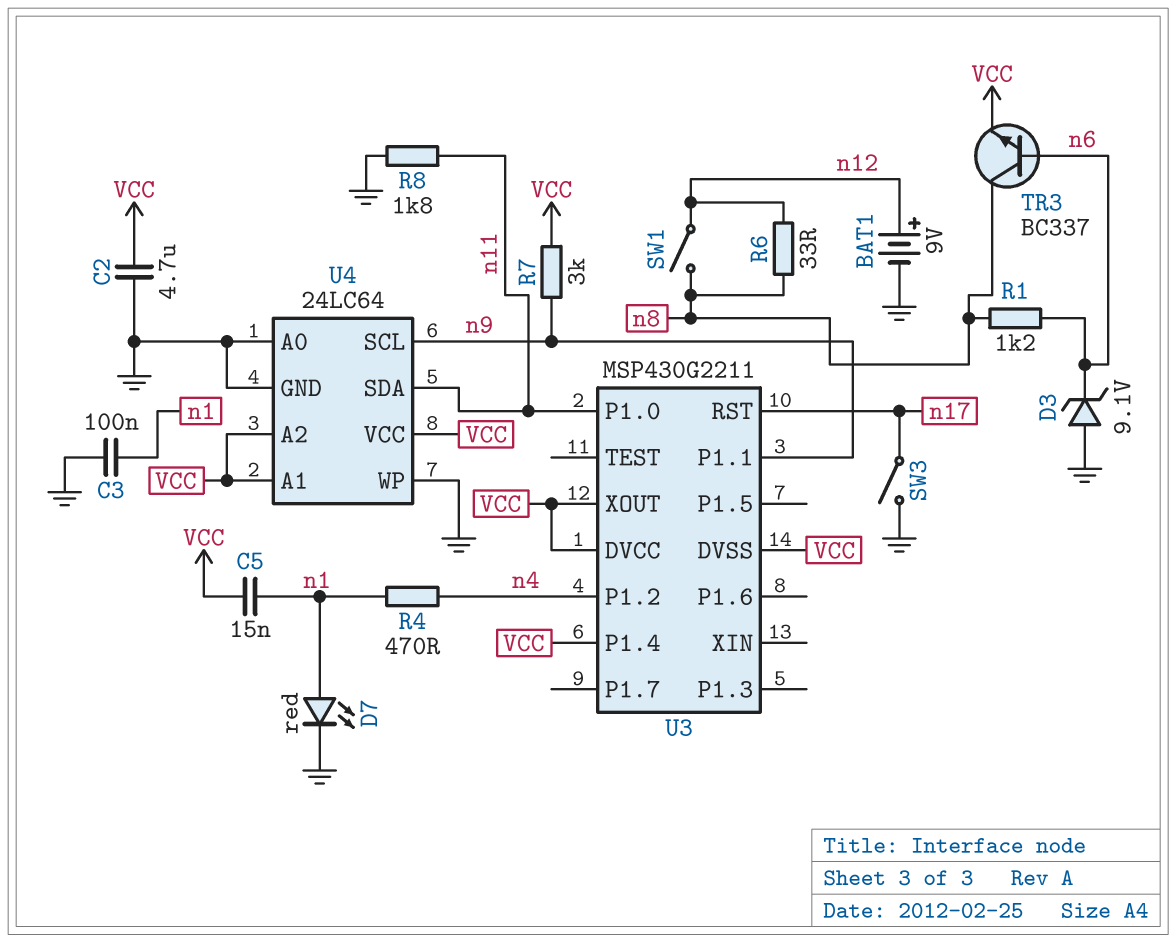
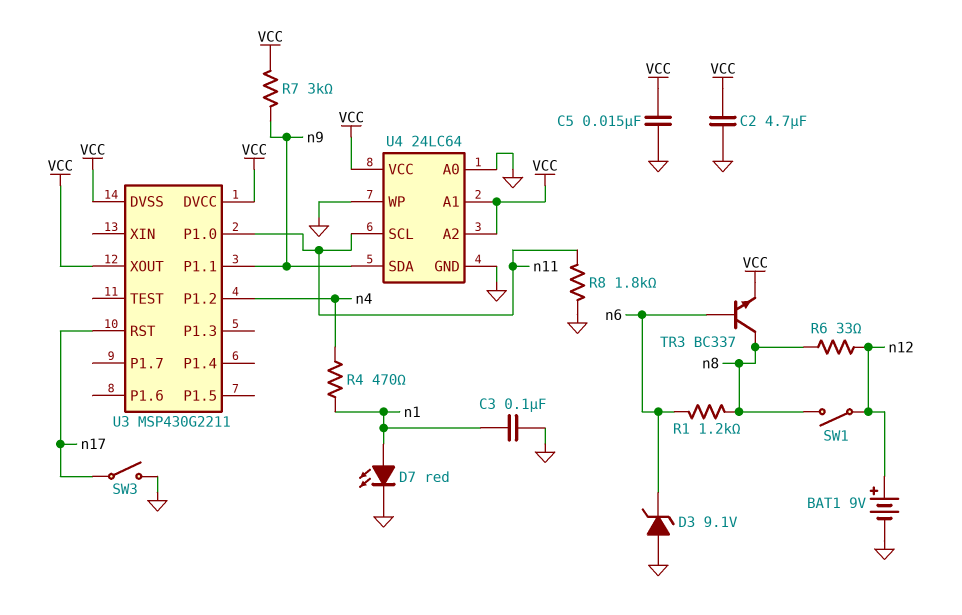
C5: 15nF (VCC, n1) -> 15nF (GND, VCC)
U3 pin P1.4: VCC -> none
U4 pin SCL: n9 -> n11
U4 pin SDA: n11 -> n9

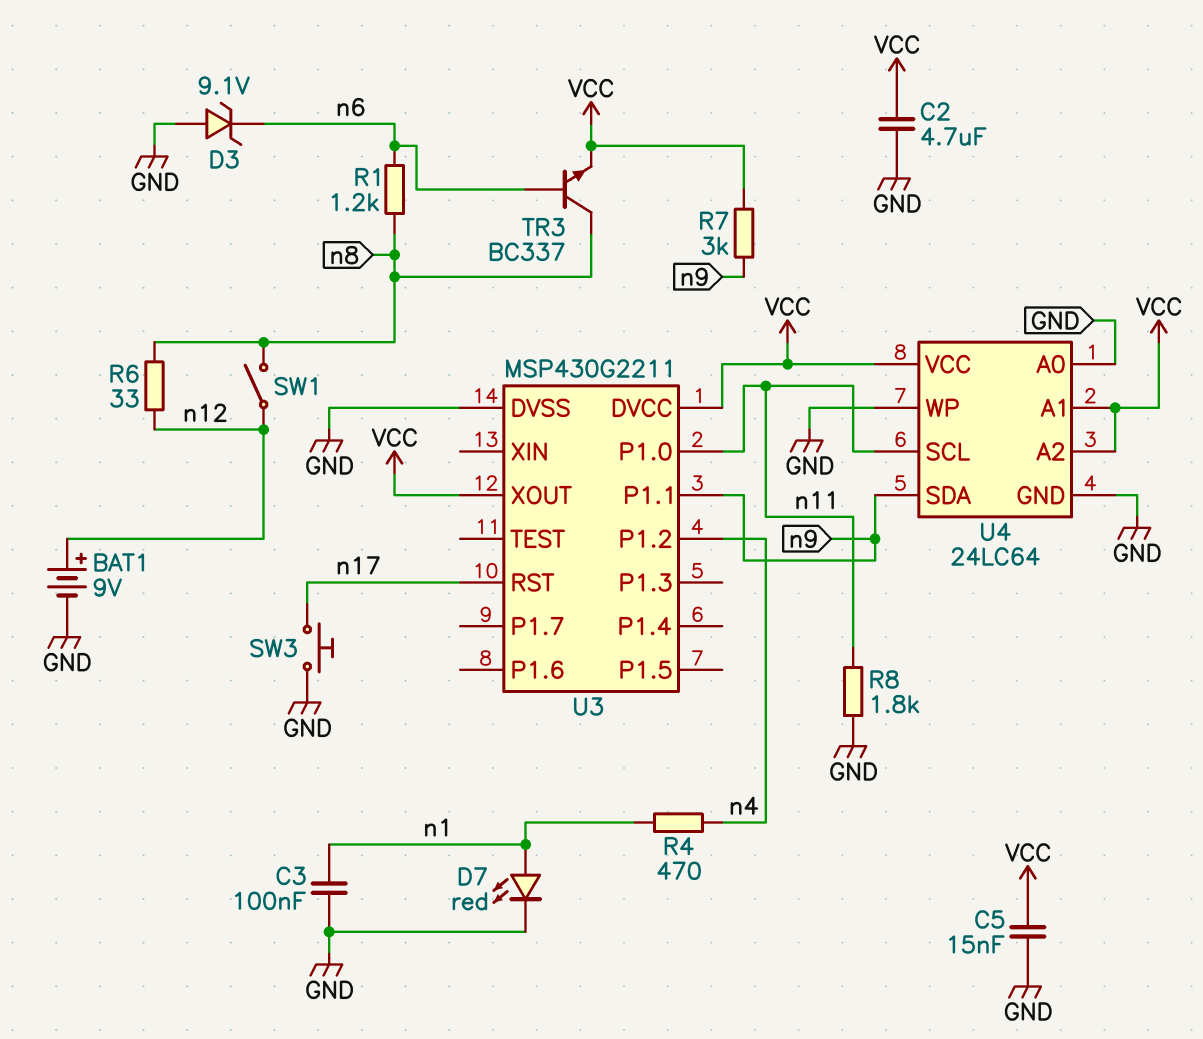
SW3: switch (GND, n17) -> button (GND, n17)
U3 pin DVSS: VCC -> GND

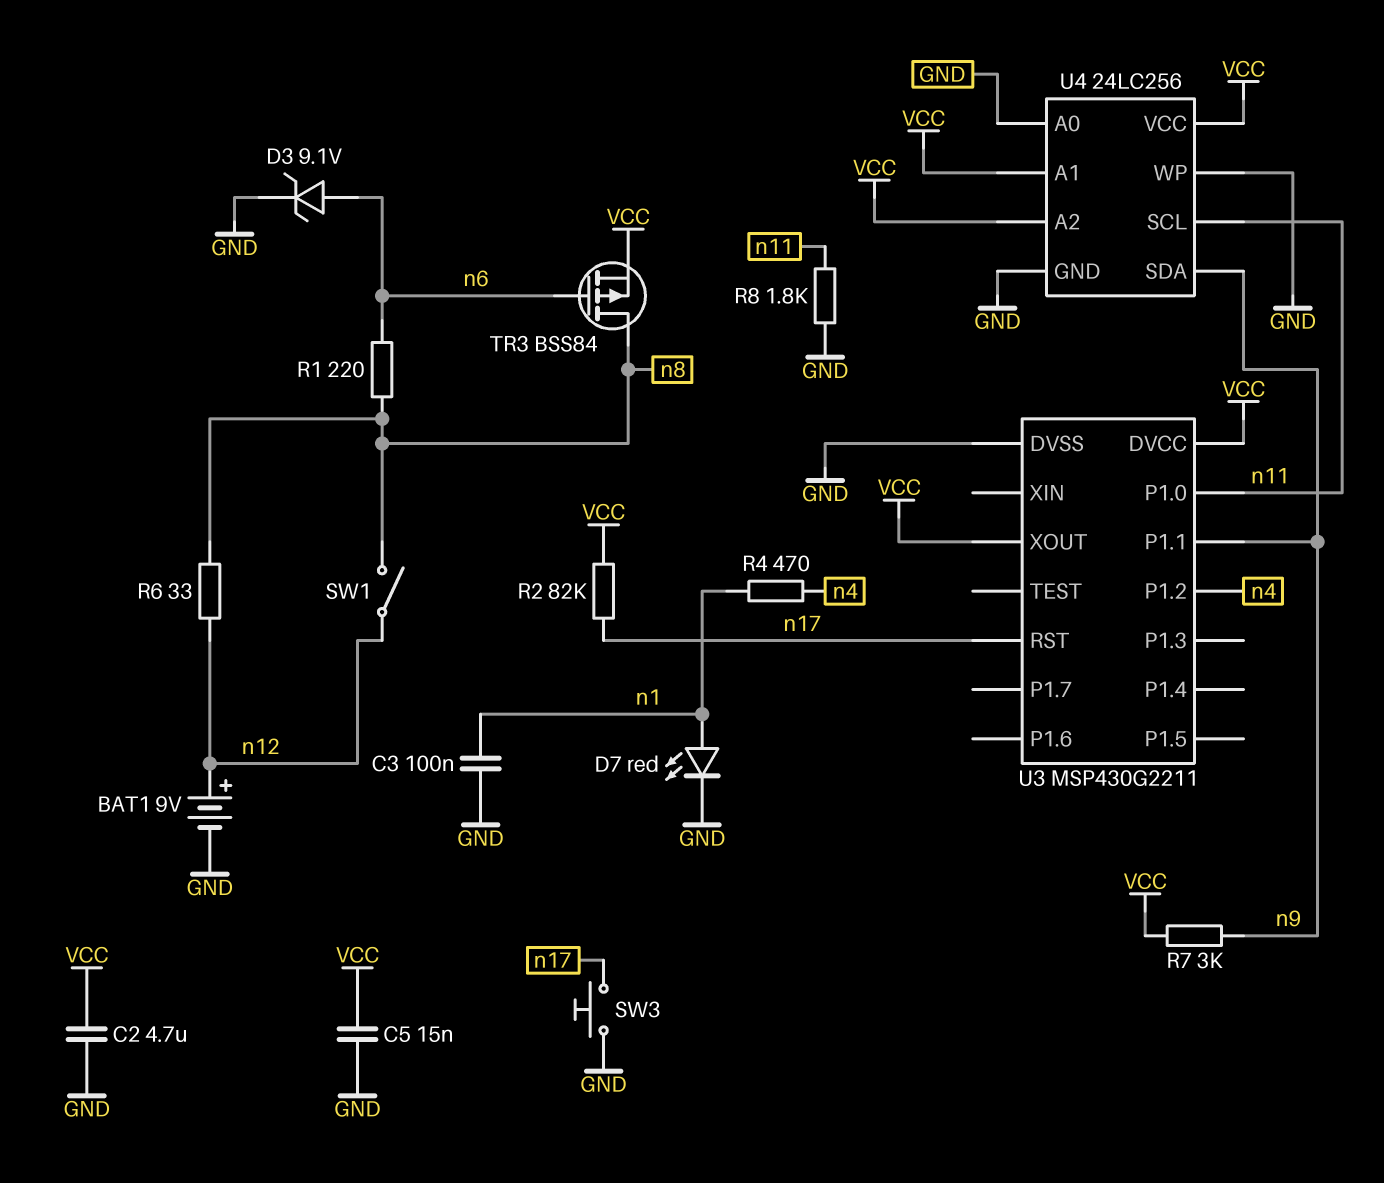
D3: zener 9.1V (A GND, K n6) -> zener 9.1V (A n6, K GND)
R1: 1.2k (n6, n8) -> 220 (n6, n8)
R2: none -> 82k (VCC, n17)
TR3: NPN BC337 (B n6, C n8, E VCC) -> PMOS BSS84 (G n6, D n8, S VCC)
U4: 24LC64 -> 24LC256

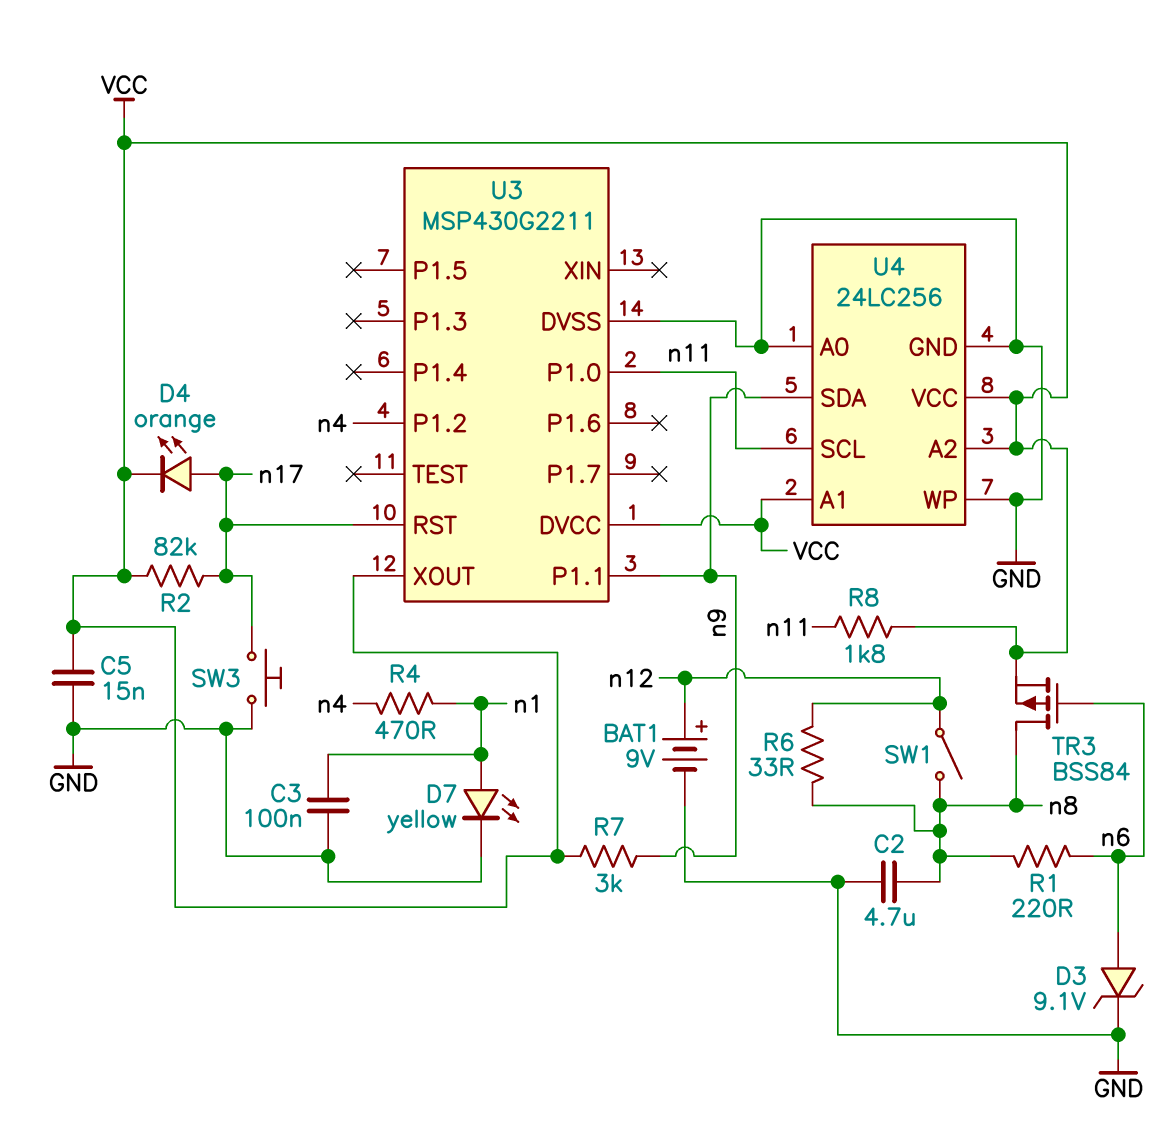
C2: 4.7uF (GND, VCC) -> 4.7uF (GND, n8)
D4: none -> LED orange (A n17, K VCC)
D7: LED red (A n1, K GND) -> LED yellow (A n1, K GND)
R8: 1.8k (GND, n11) -> 1.8k (VCC, n11)

